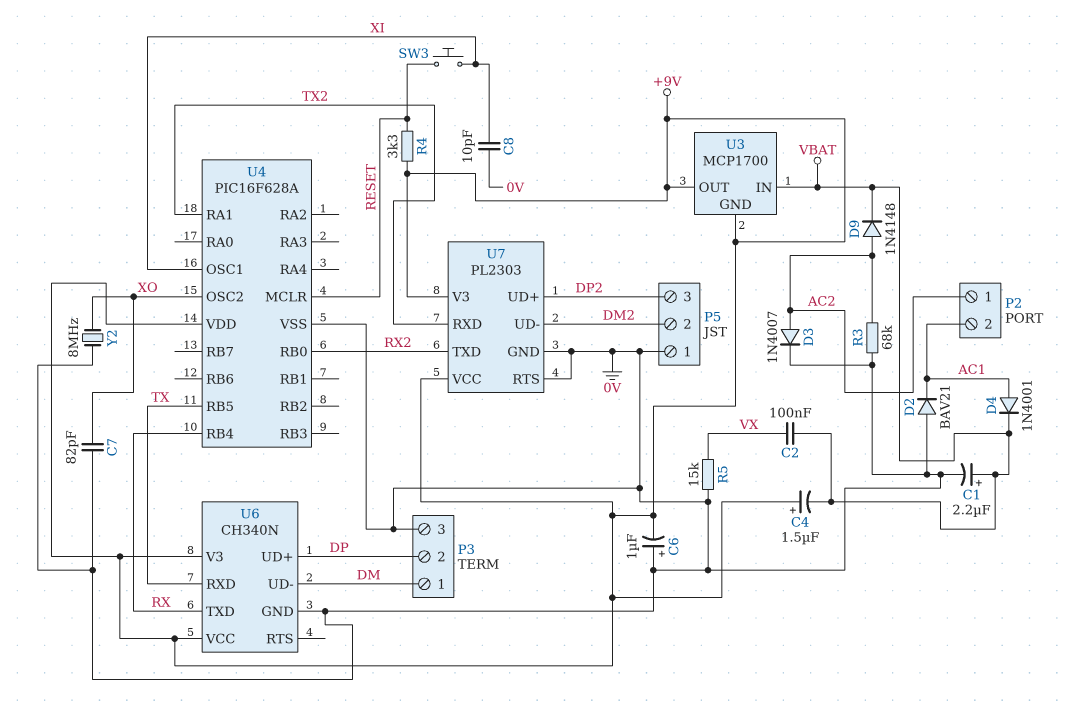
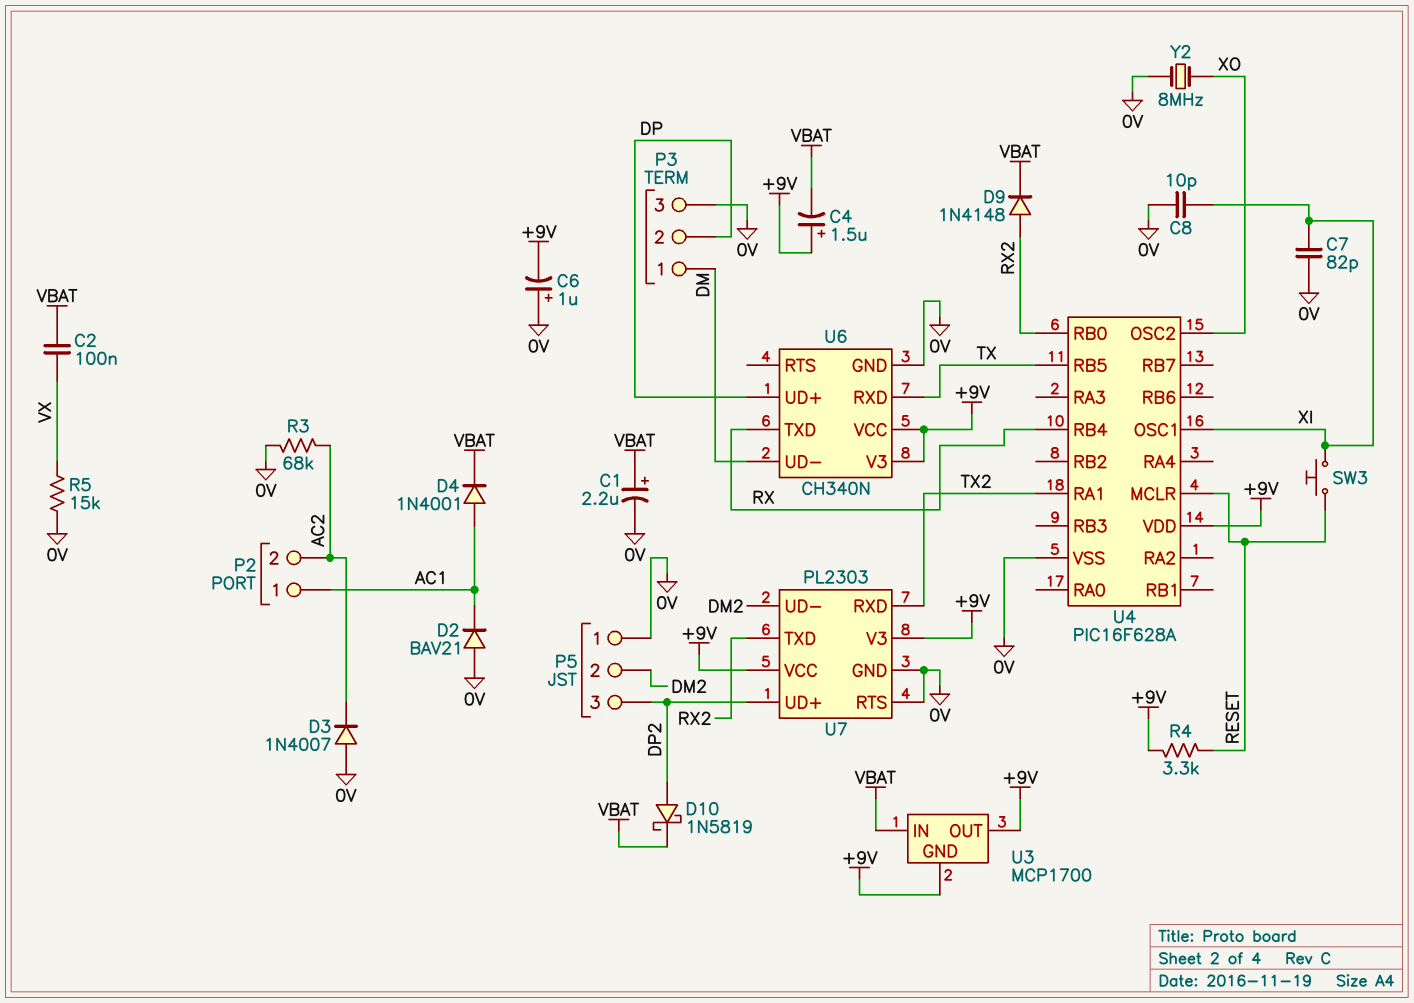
C7: 82pF (0V, XO) -> 82pF (0V, XI)
D3: diode 1N4007 (A AC2, K 0V) -> diode 1N4007 (A 0V, K AC2)
D9: diode 1N4148 (A AC2, K VBAT) -> diode 1N4148 (A RX2, K VBAT)
D10: none -> schottky 1N5819 (A DP2, K VBAT)
P2 pin 1: AC2 -> AC1
P2 pin 2: AC1 -> AC2

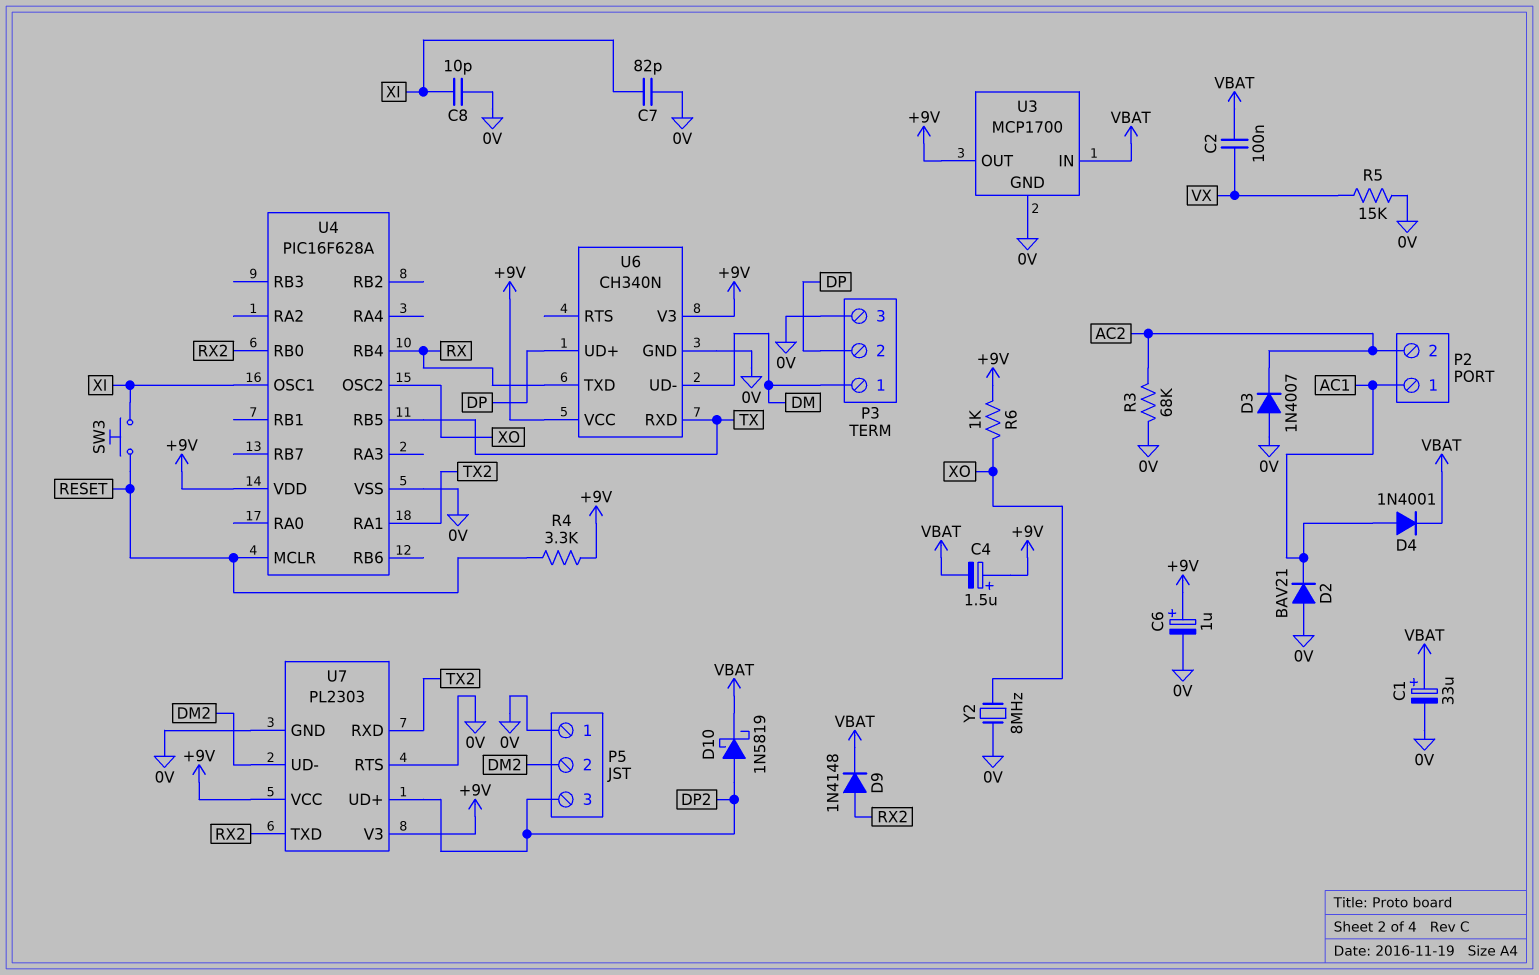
C1: 2.2uF (plus VBAT, minus 0V) -> 33uF (plus VBAT, minus 0V)
C6: 1uF (plus 0V, minus +9V) -> 1uF (plus +9V, minus 0V)
R6: none -> 1k (+9V, XO)
U3 pin GND: +9V -> 0V

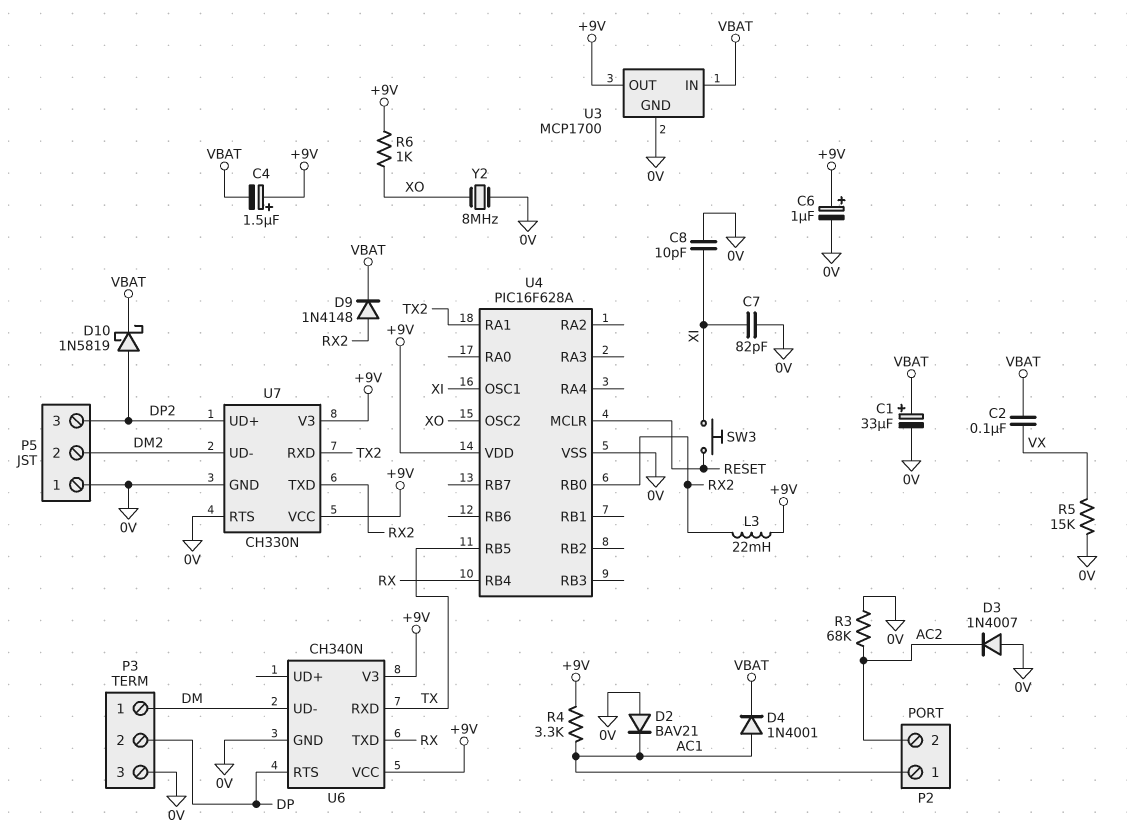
L3: none -> 22mH (+9V, RX2)
R4: 3.3k (+9V, RESET) -> 3.3k (+9V, AC1)
U6 pin RTS: none -> DP
U6 pin UD+: DP -> none
U7: PL2303 -> CH330N

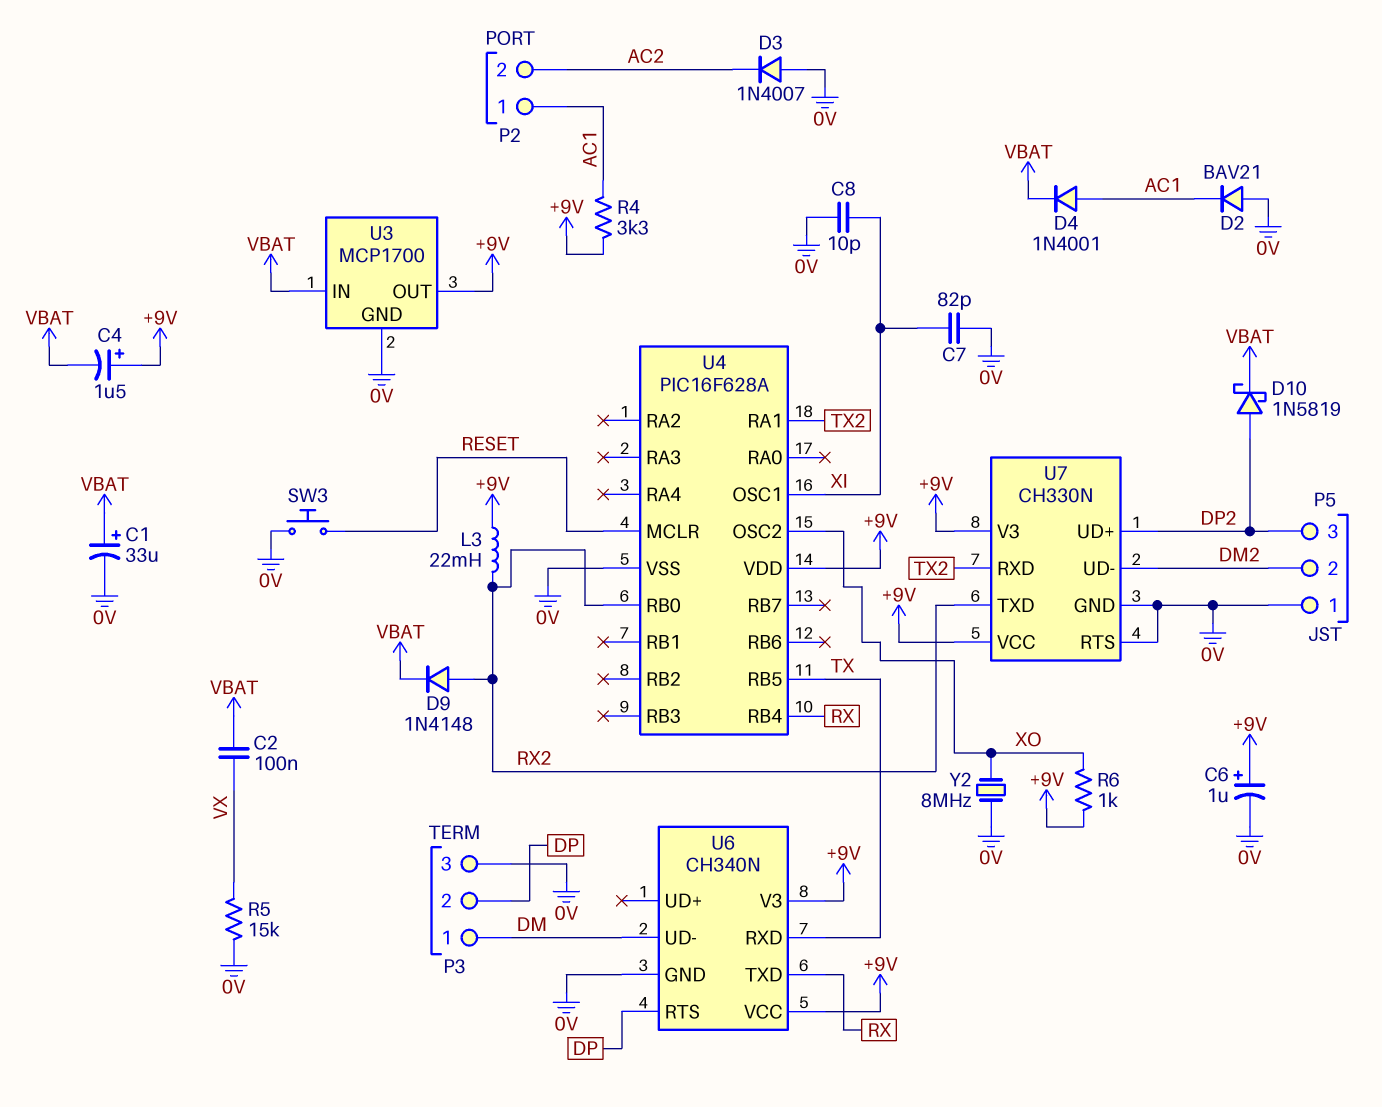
R3: 68k (0V, AC2) -> none
SW3: button (RESET, XI) -> button (0V, RESET)

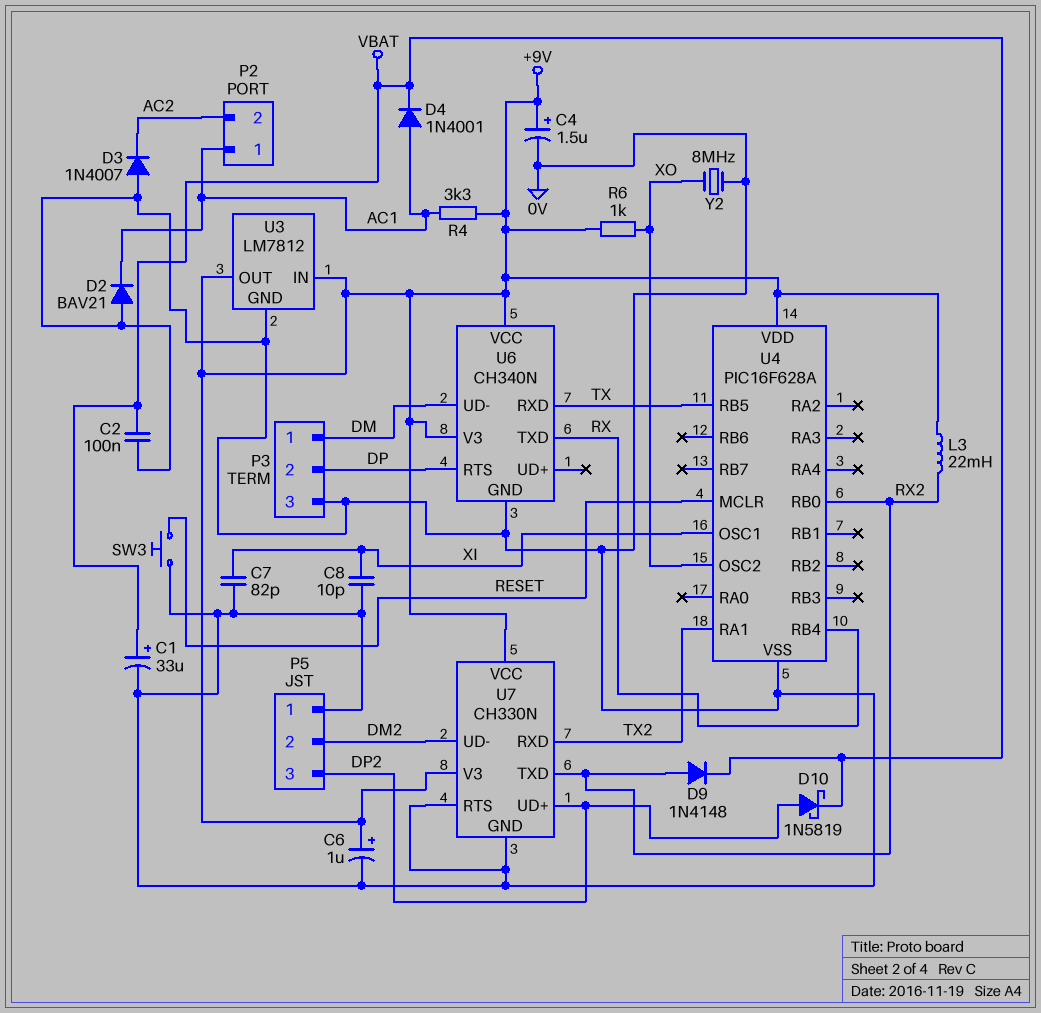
C2: 100nF (VBAT, VX) -> 100nF (0V, VBAT)
C4: 1.5uF (plus +9V, minus VBAT) -> 1.5uF (plus +9V, minus 0V)
R5: 15k (0V, VX) -> none
U3: MCP1700 -> LM7812
U3 pin IN: VBAT -> +9V

